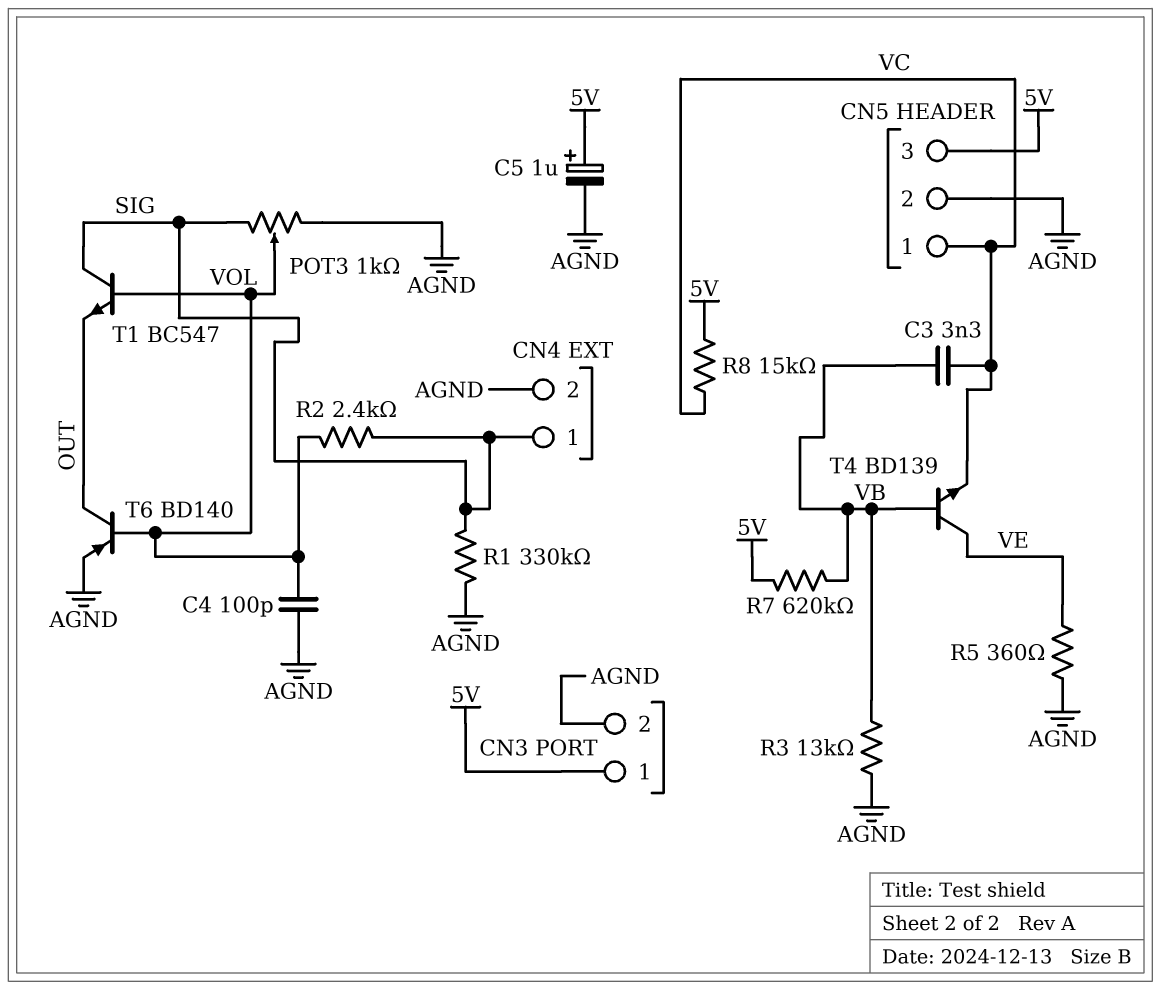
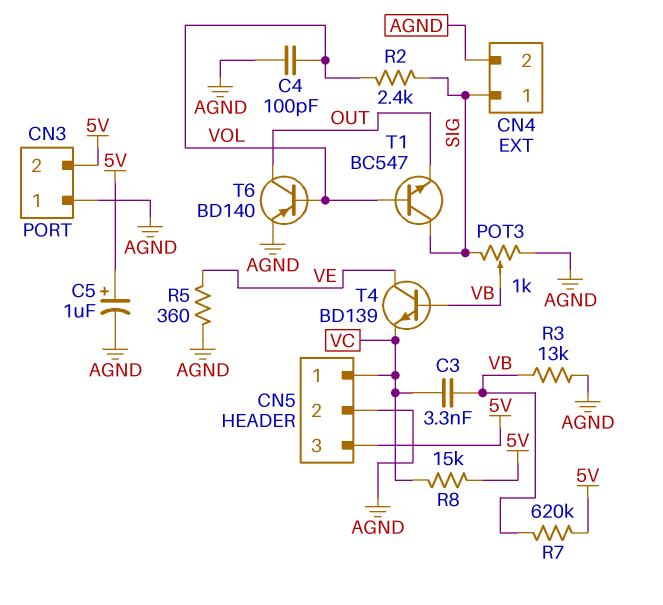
CN3 pin 1: 5V -> AGND
CN3 pin 2: AGND -> 5V
POT3: 1k (AGND, SIG, wiper VOL) -> 1k (AGND, SIG, wiper VB)
R1: 330k (AGND, SIG) -> none

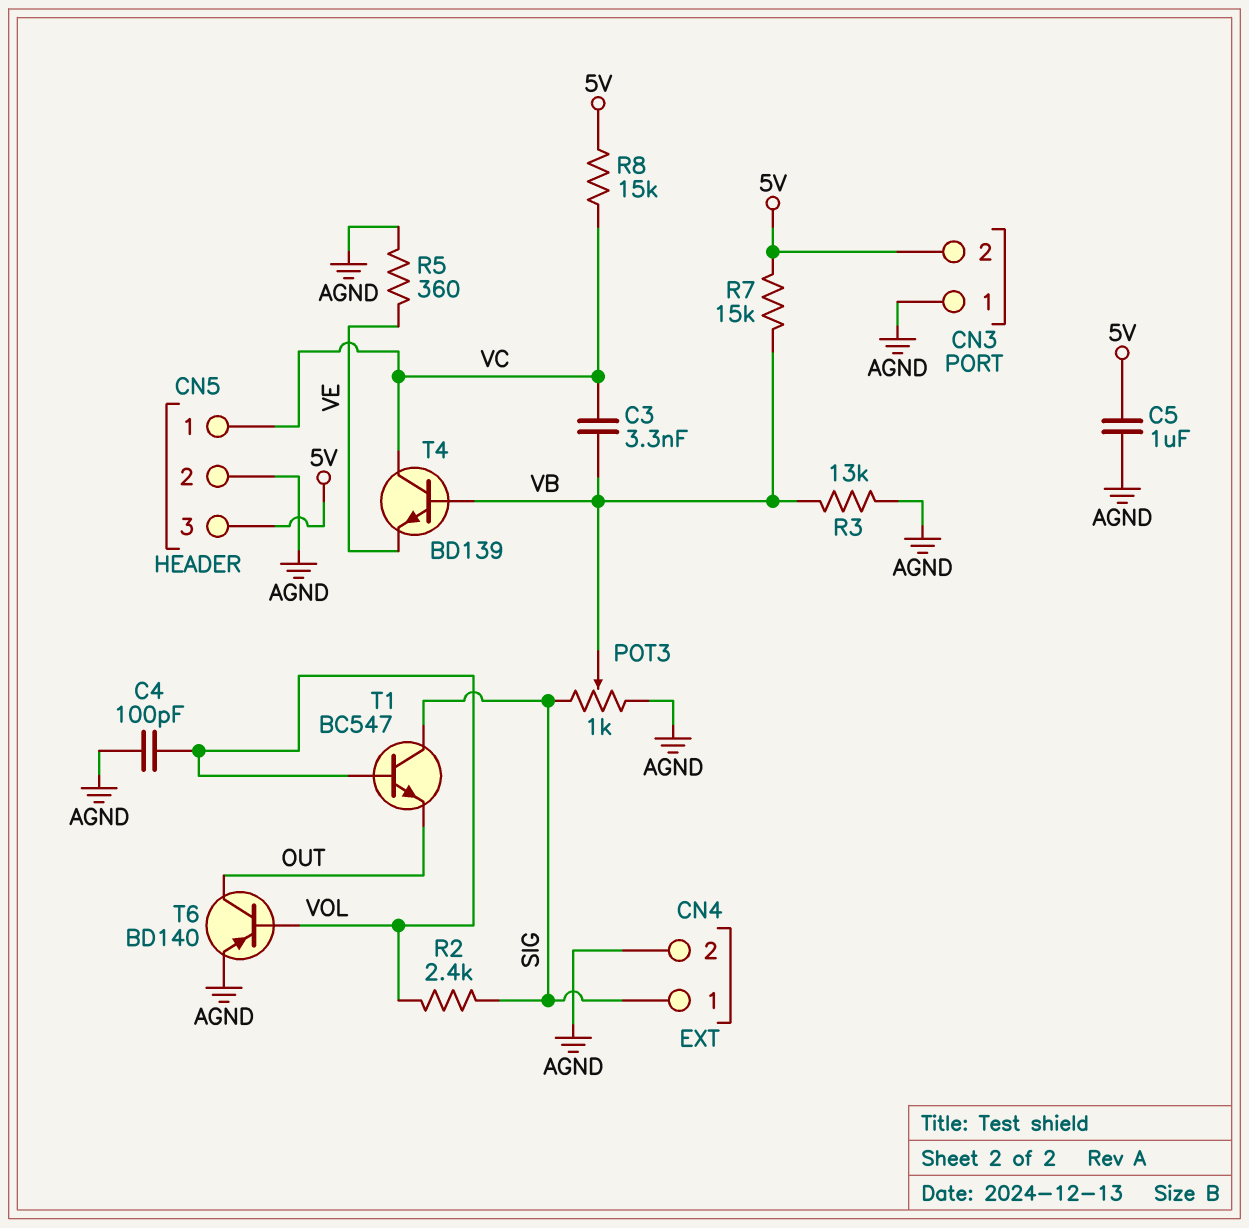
C5: 1uF (plus 5V, minus AGND) -> 1uF (5V, AGND)
R7: 620k (5V, VB) -> 15k (5V, VB)
T4: NPN BD139 (B VB, C VE, E VC) -> NPN BD139 (B VB, C VC, E VE)

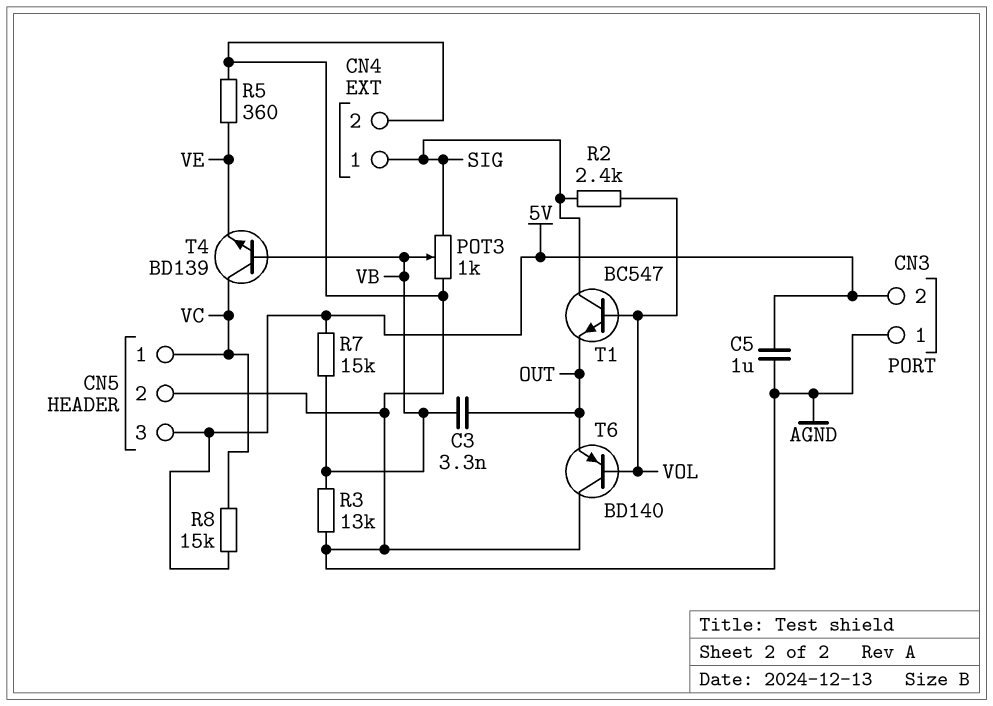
C3: 3.3nF (VB, VC) -> 3.3nF (OUT, VB)
C4: 100pF (AGND, VOL) -> none
T6: PNP BD140 (B VOL, C OUT, E AGND) -> PNP BD140 (B VOL, C AGND, E OUT)

